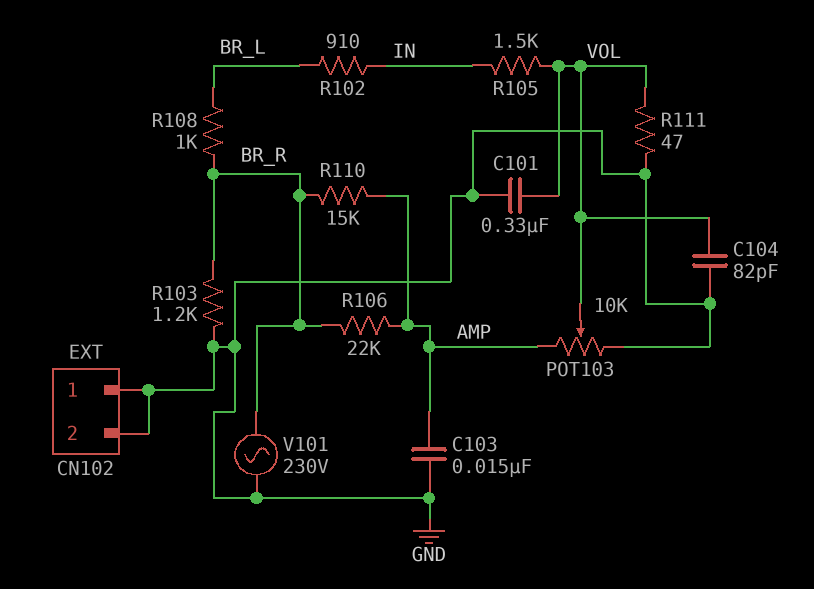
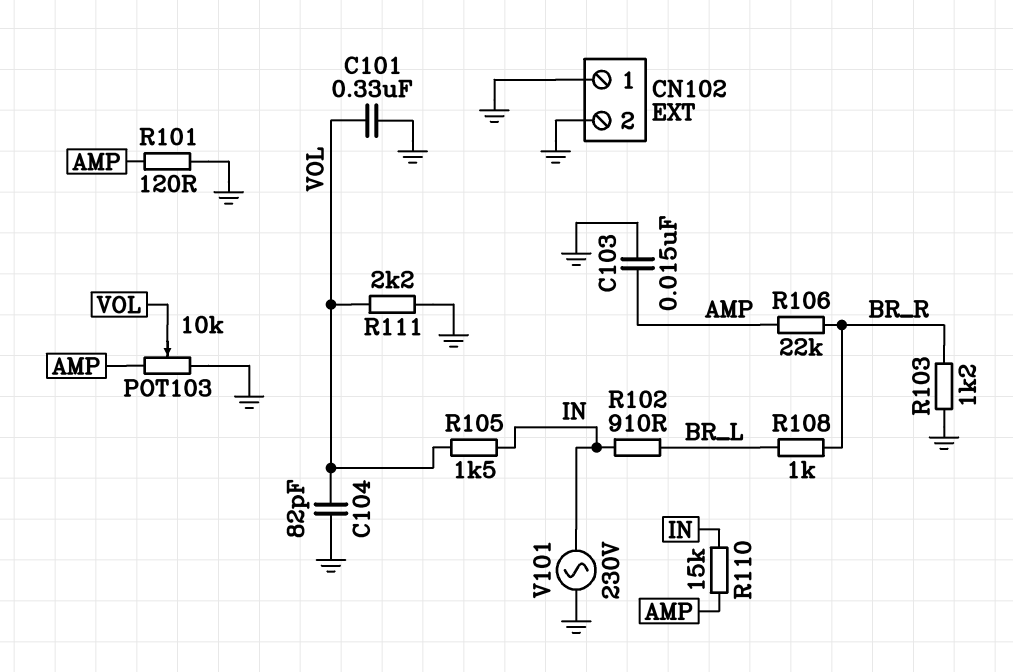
R101: none -> 120 (AMP, GND)
R110: 15k (AMP, BR_R) -> 15k (AMP, IN)
R111: 47 (GND, VOL) -> 2.2k (GND, VOL)
V101: AC 230V (BR_R, GND) -> AC 230V (GND, IN)

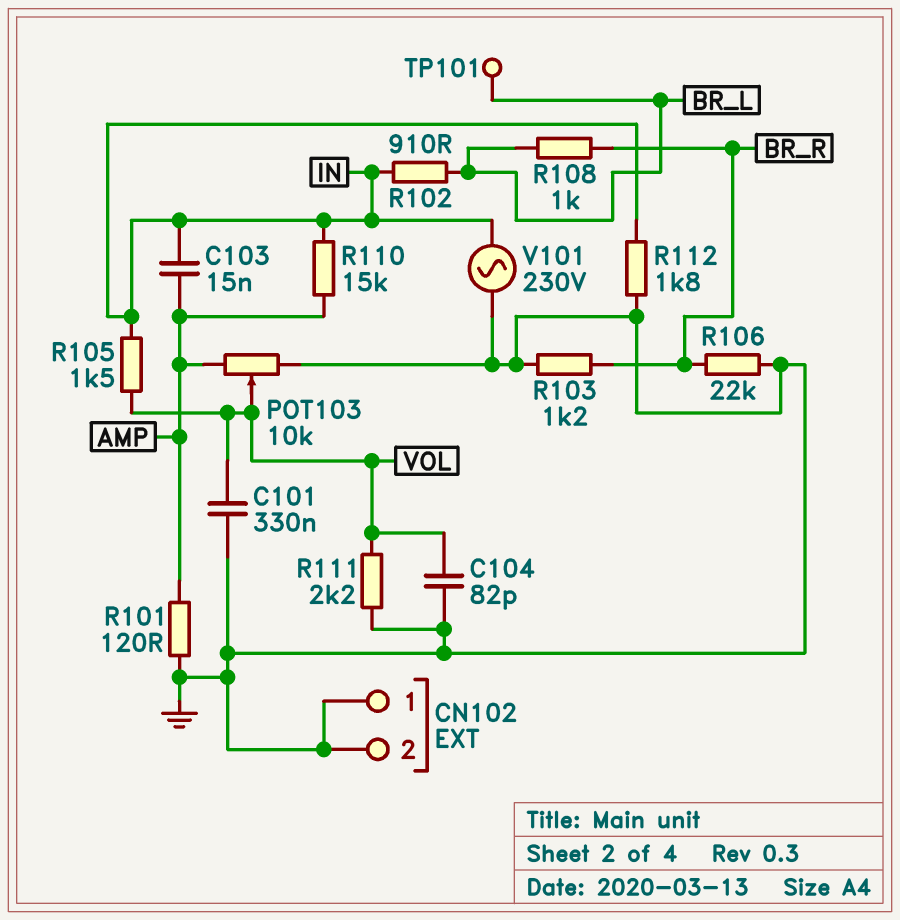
C103: 15nF (AMP, GND) -> 15nF (AMP, IN)
R106: 22k (AMP, BR_R) -> 22k (BR_R, GND)
R112: none -> 1.8k (GND, IN)
TP101: none -> test point (BR_L)

